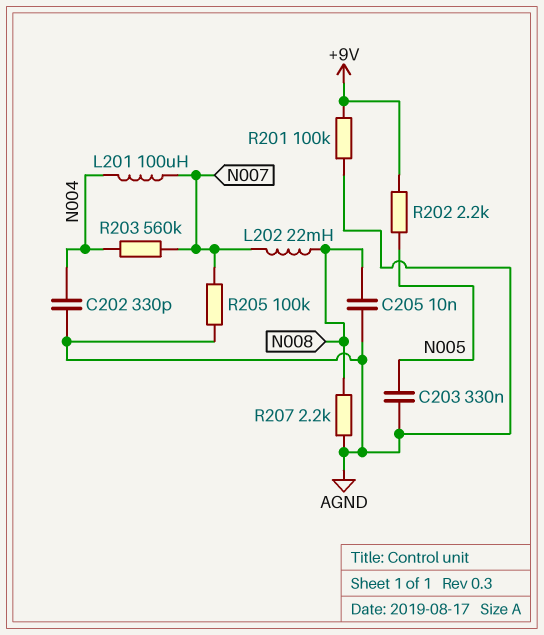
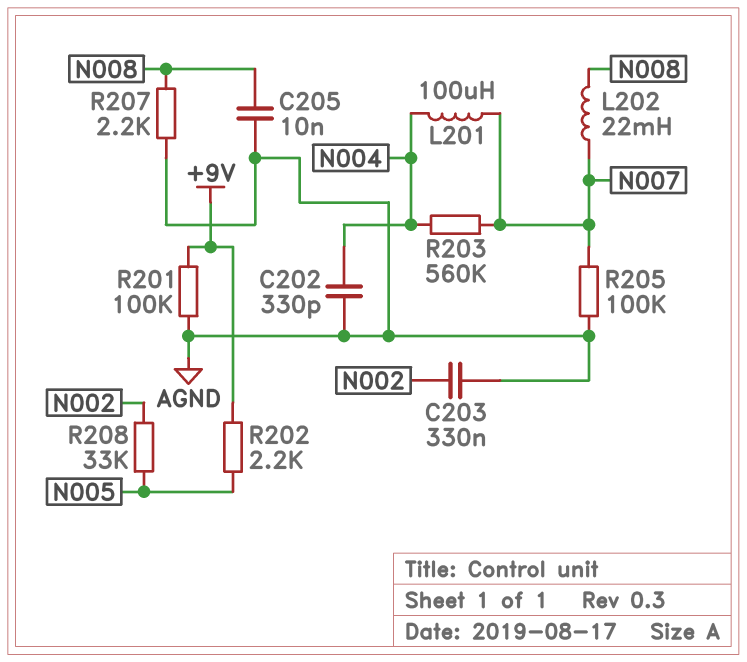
C203: 330nF (AGND, N005) -> 330nF (AGND, N002)
R208: none -> 33k (N002, N005)

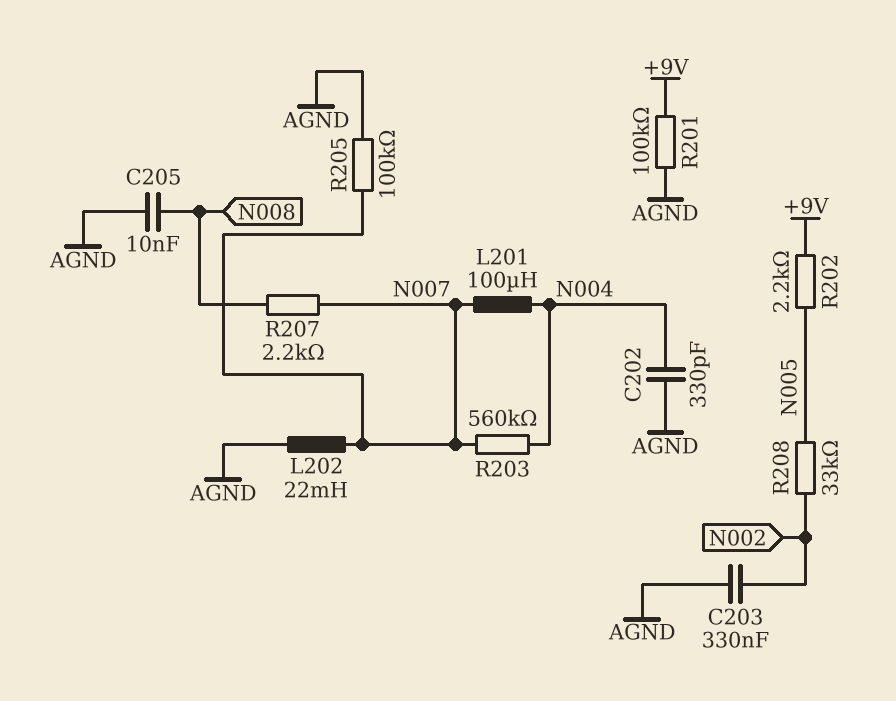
L202: 22mH (N007, N008) -> 22mH (AGND, N007)
R207: 2.2k (AGND, N008) -> 2.2k (N007, N008)

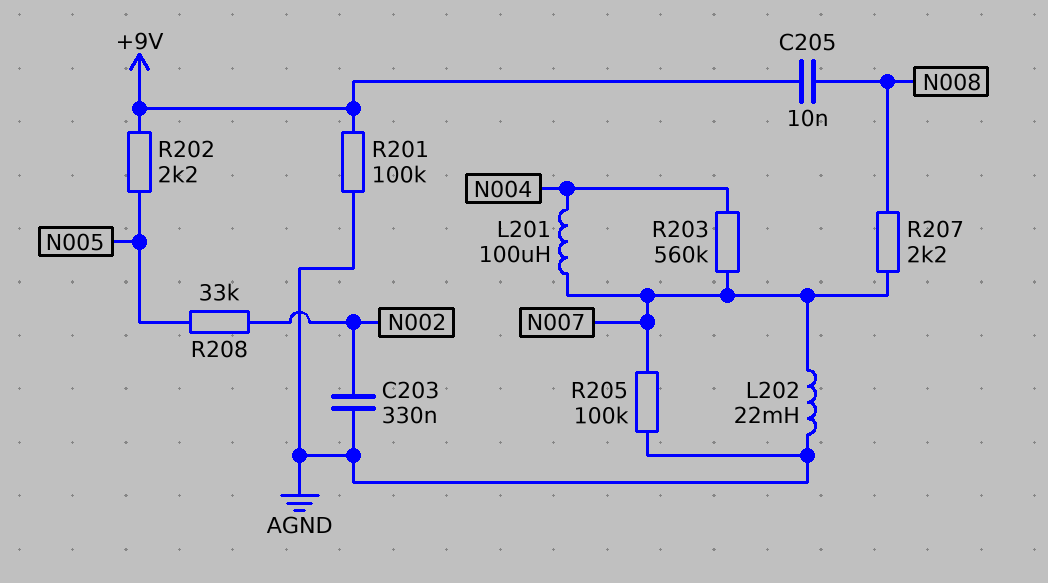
C202: 330pF (AGND, N004) -> none
C205: 10nF (AGND, N008) -> 10nF (+9V, N008)

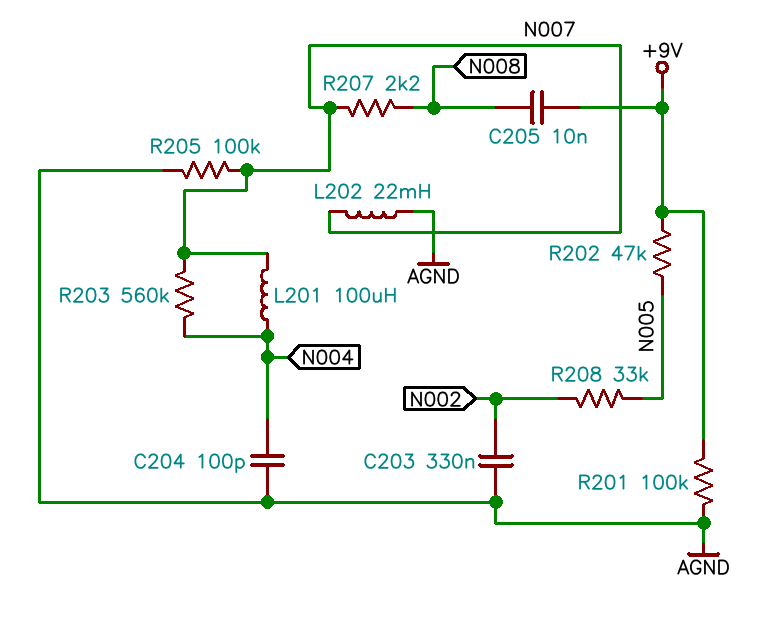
C204: none -> 100pF (AGND, N004)
R202: 2.2k (+9V, N005) -> 47k (+9V, N005)

